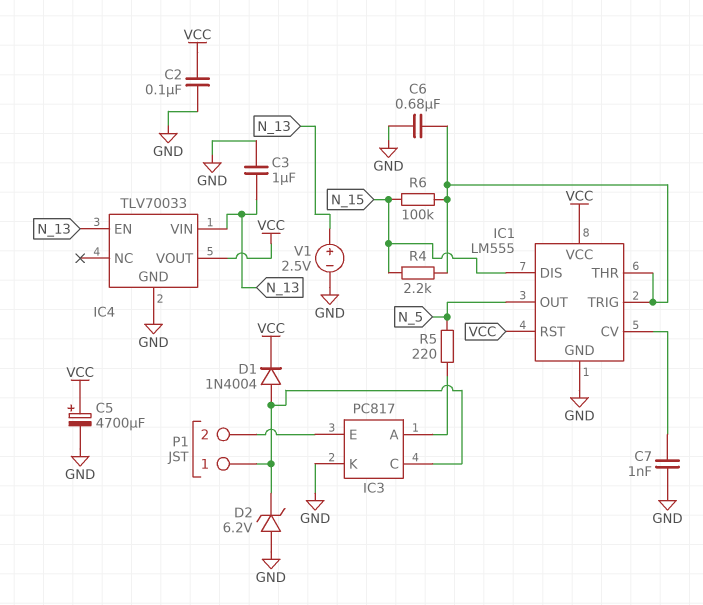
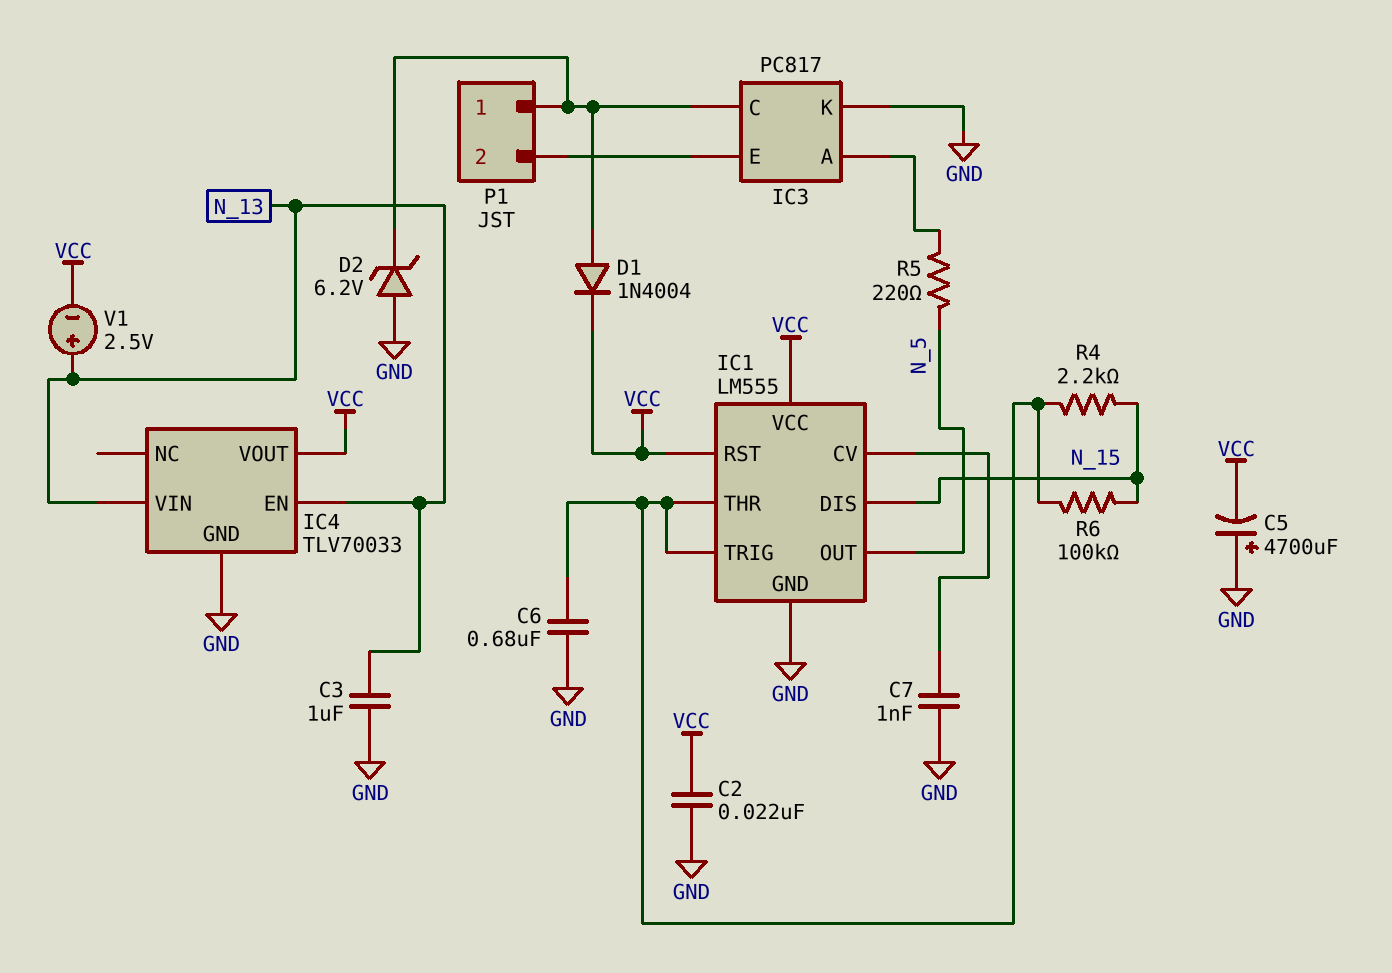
C2: 100nF (GND, VCC) -> 22nF (GND, VCC)
C5: 4700uF (plus VCC, minus GND) -> 4700uF (plus GND, minus VCC)
V1: 2.5V (plus N_13, minus GND) -> 2.5V (plus N_13, minus VCC)

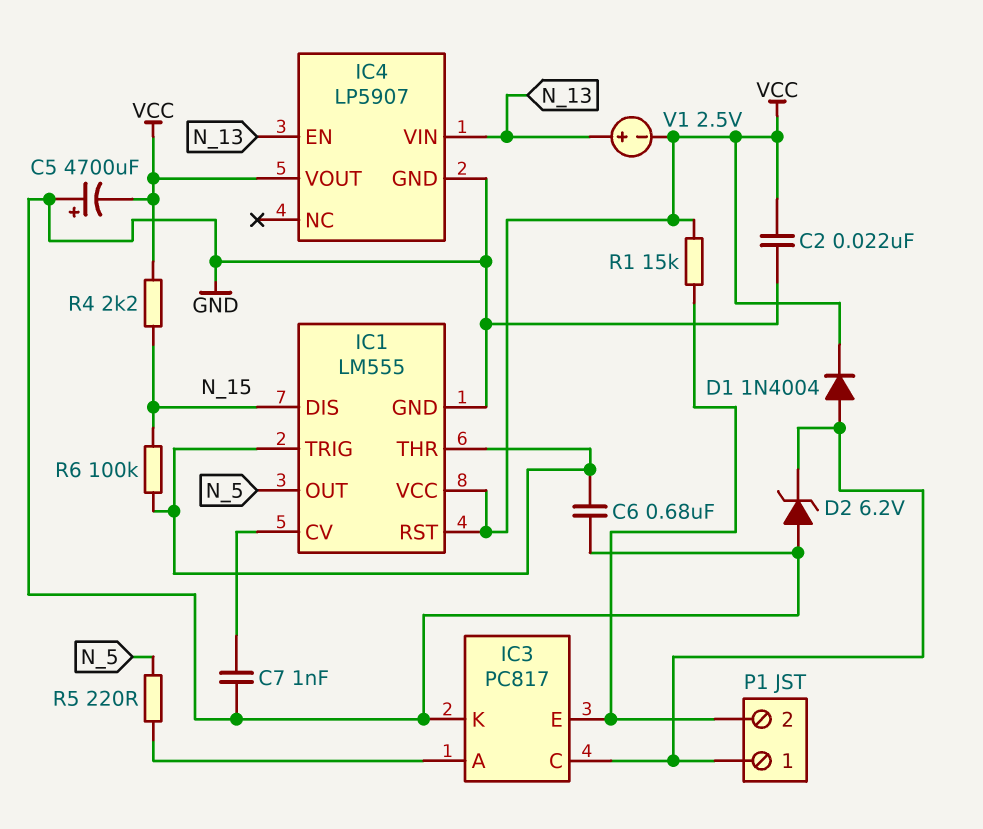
C3: 1uF (GND, N_13) -> none
IC4: TLV70033 -> LP5907
R1: none -> 15k (IC3/E, VCC)
R4: 2.2k (IC1/THR, N_15) -> 2.2k (N_15, VCC)

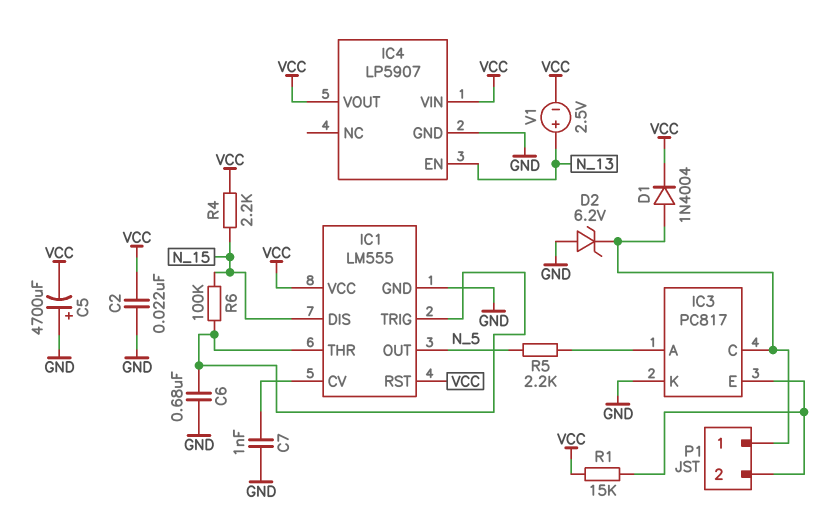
IC4 pin VIN: N_13 -> VCC
R5: 220 (IC3/A, N_5) -> 2.2k (IC3/A, N_5)

